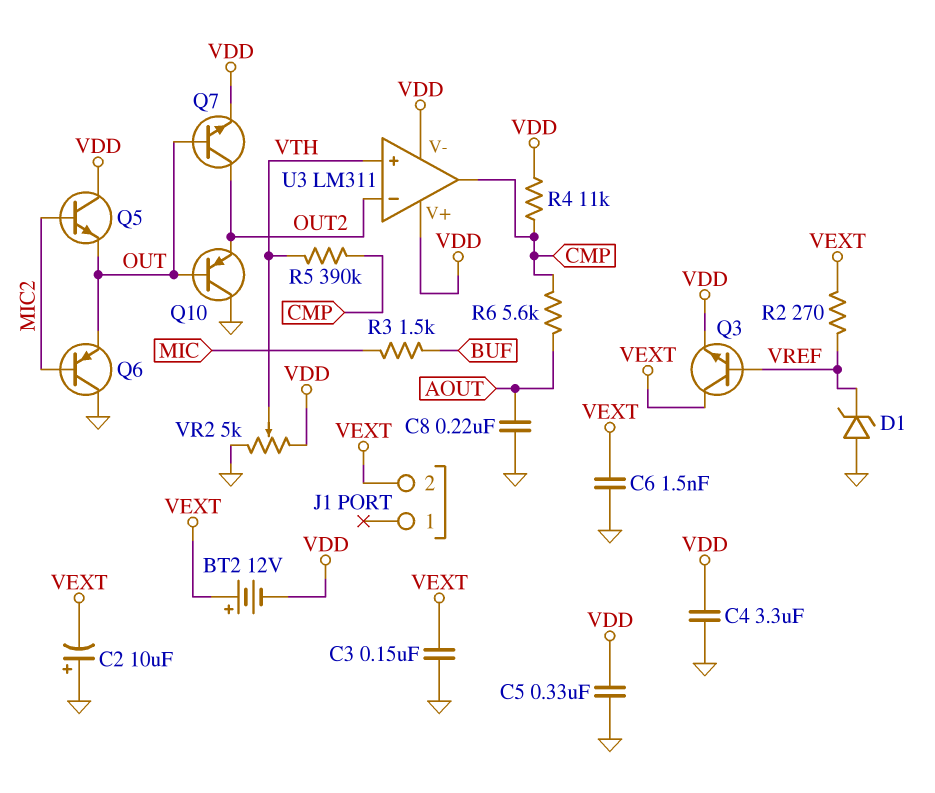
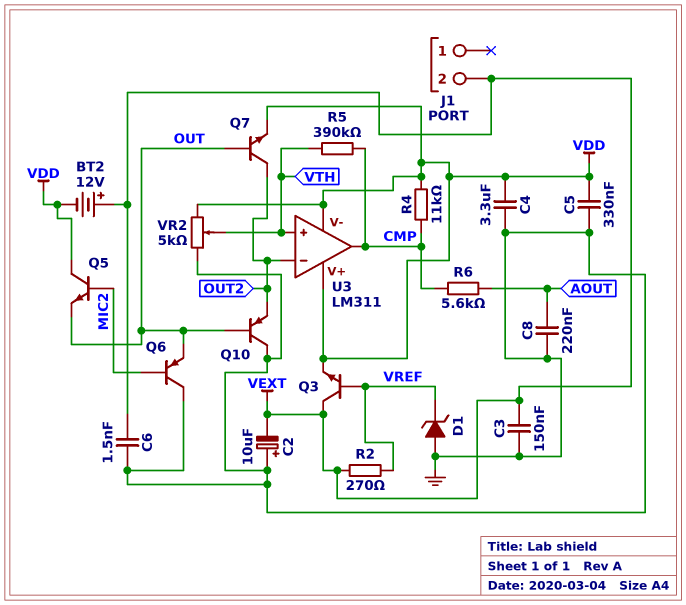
R3: 1.5k (BUF, MIC) -> none

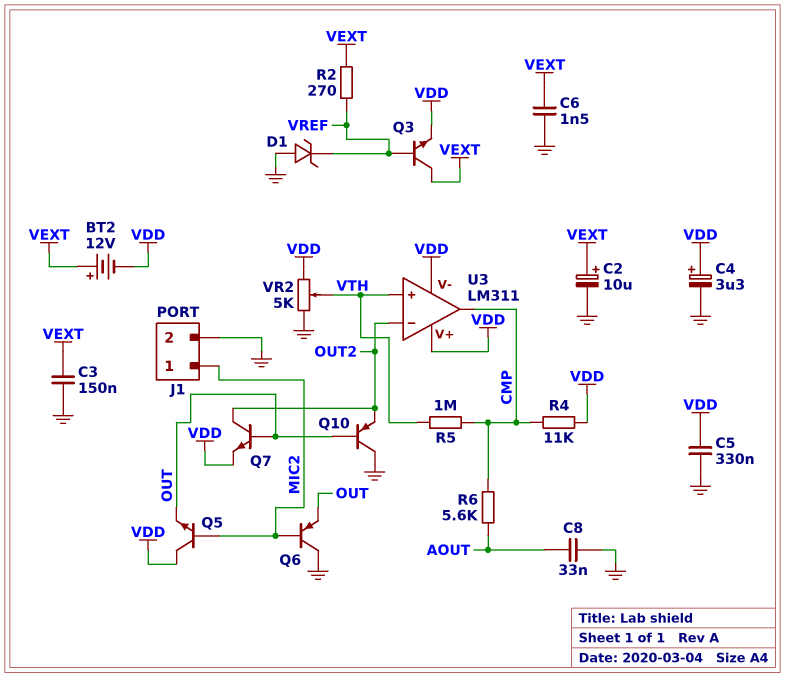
C2: 10uF (plus GND, minus VEXT) -> 10uF (plus VEXT, minus GND)
C4: 3.3uF (GND, VDD) -> 3.3uF (plus VDD, minus GND)
C8: 220nF (AOUT, GND) -> 33nF (AOUT, GND)
J1 pin 1: none -> MIC2
J1 pin 2: VEXT -> GND
R5: 390k (CMP, VTH) -> 1M (CMP, VTH)

